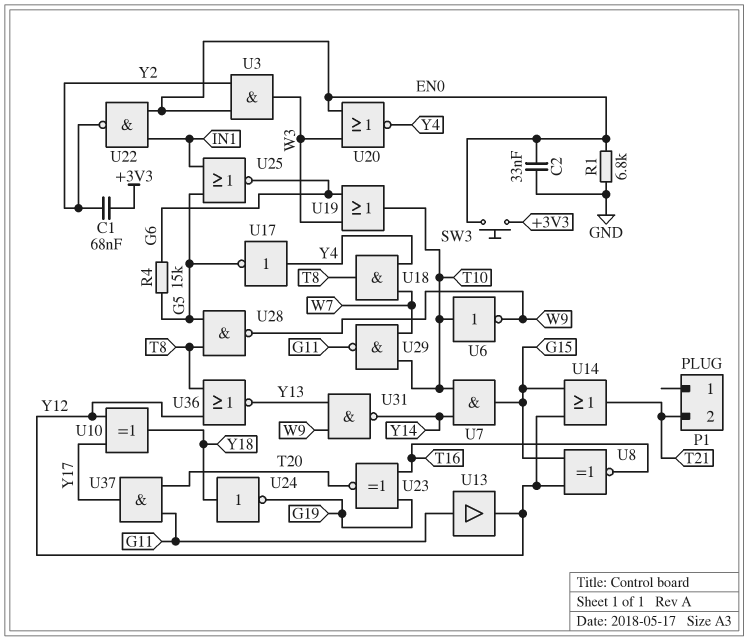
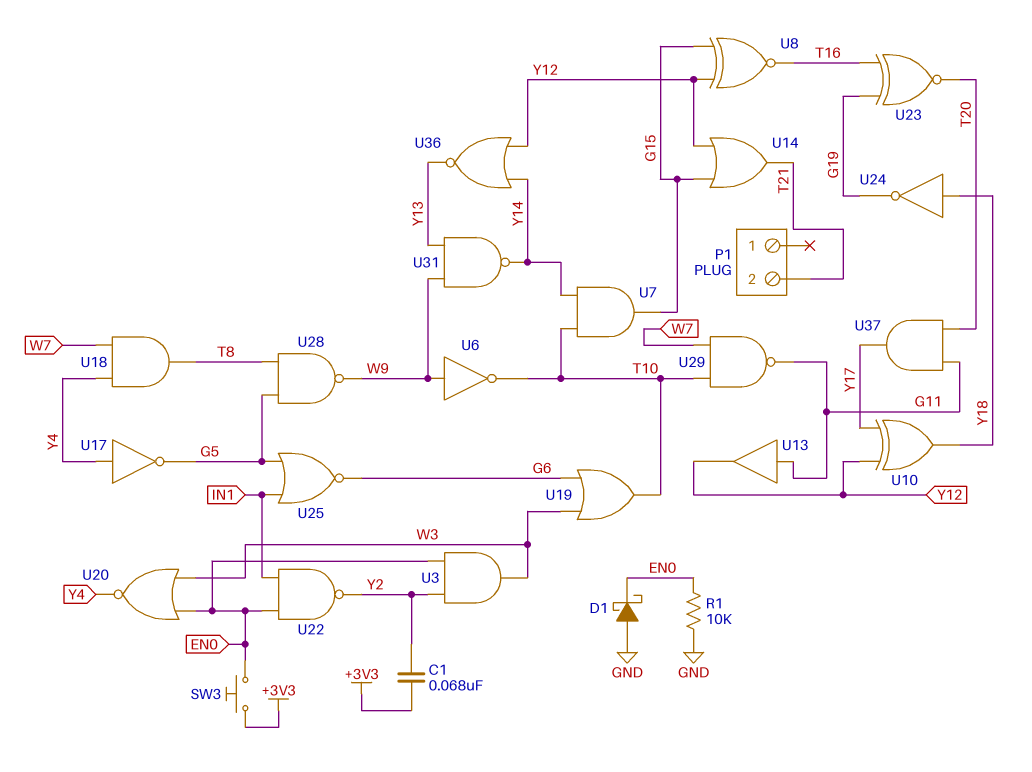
C2: 33nF (EN0, GND) -> none
D1: none -> schottky (A GND, K EN0)
R1: 6.8k (EN0, GND) -> 10k (EN0, GND)
R4: 15k (G5, G6) -> none
U6: NOT (in T10, out W9) -> NOT (in W9, out T10)
U36: NOR (in T8, in Y12, out Y13) -> NOR (in Y12, in Y14, out Y13)

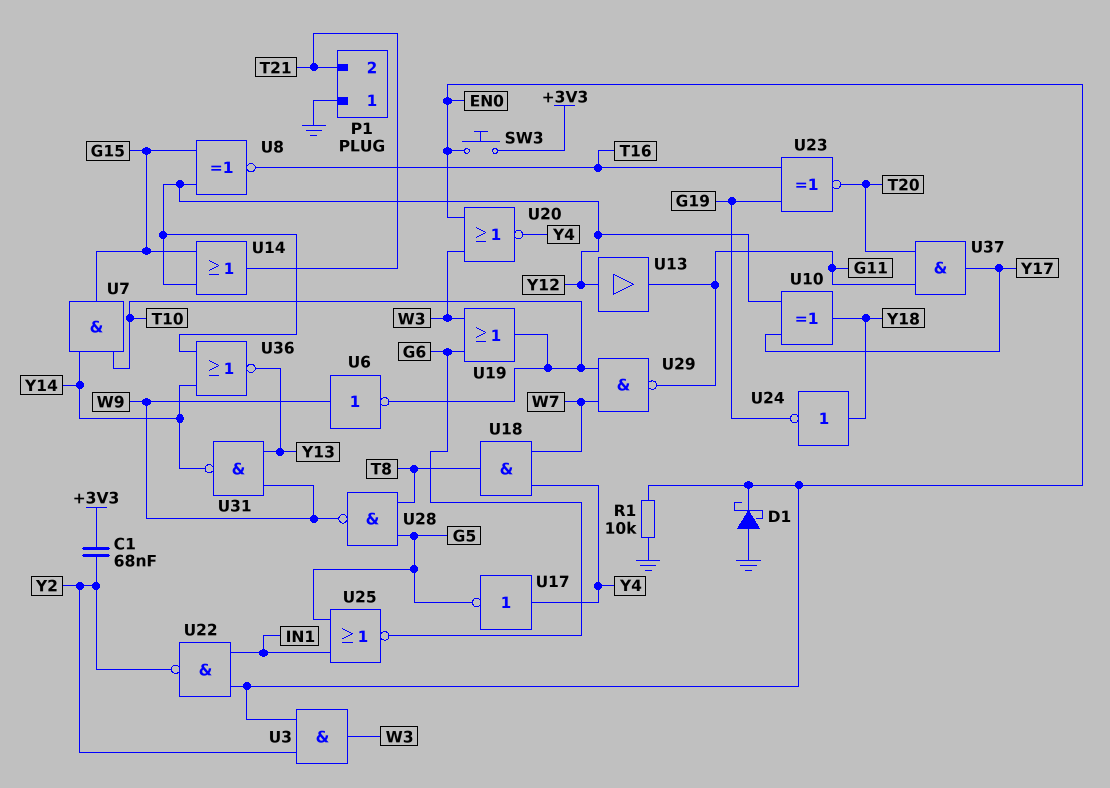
P1 pin 1: none -> GND
U13: buffer (in G11, out Y12) -> buffer (in Y12, out G11)

